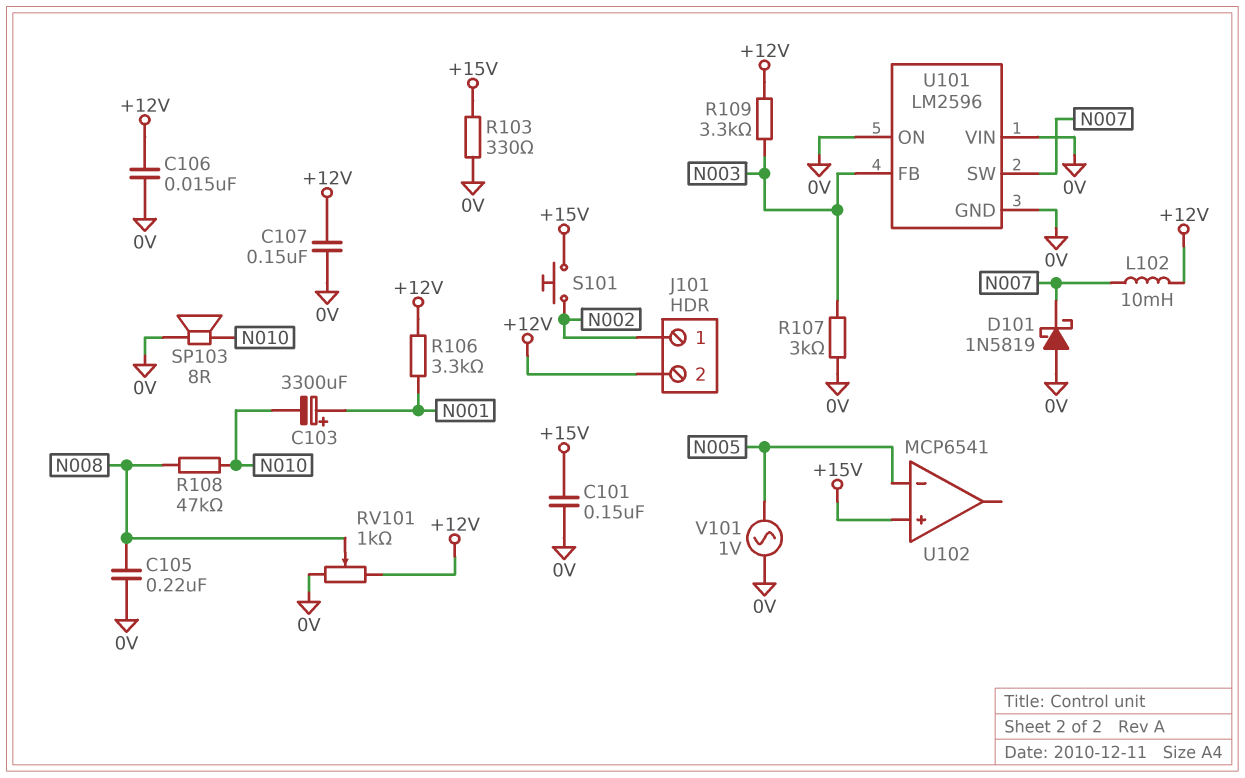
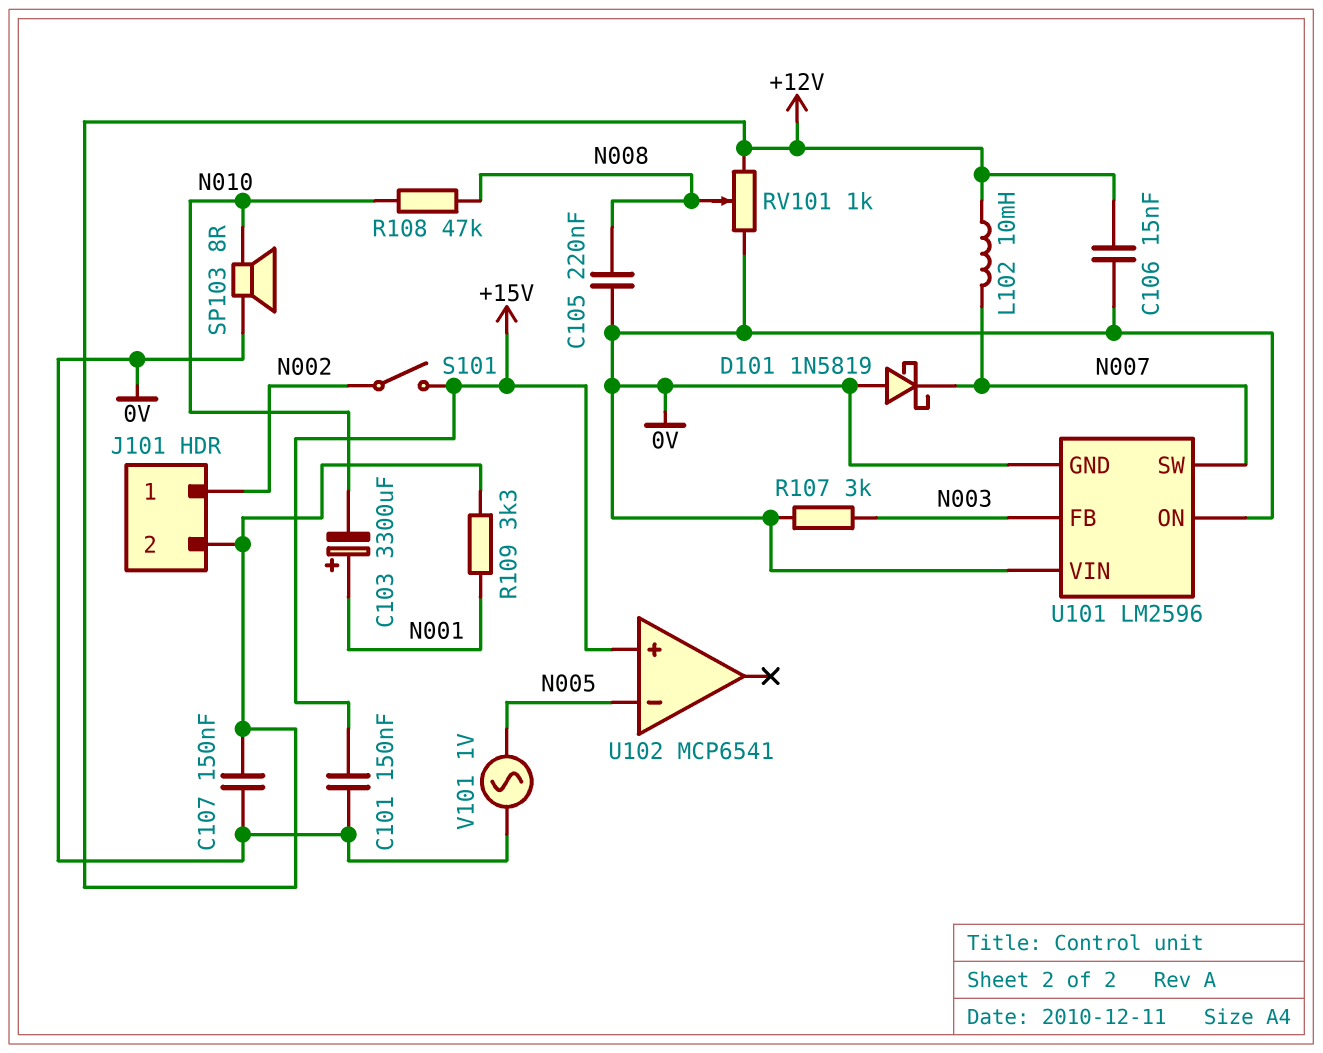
R103: 330 (+15V, 0V) -> none
R106: 3.3k (+12V, N001) -> none
R109: 3.3k (+12V, N003) -> 3.3k (+12V, N001)
S101: button (+15V, N002) -> switch (+15V, N002)

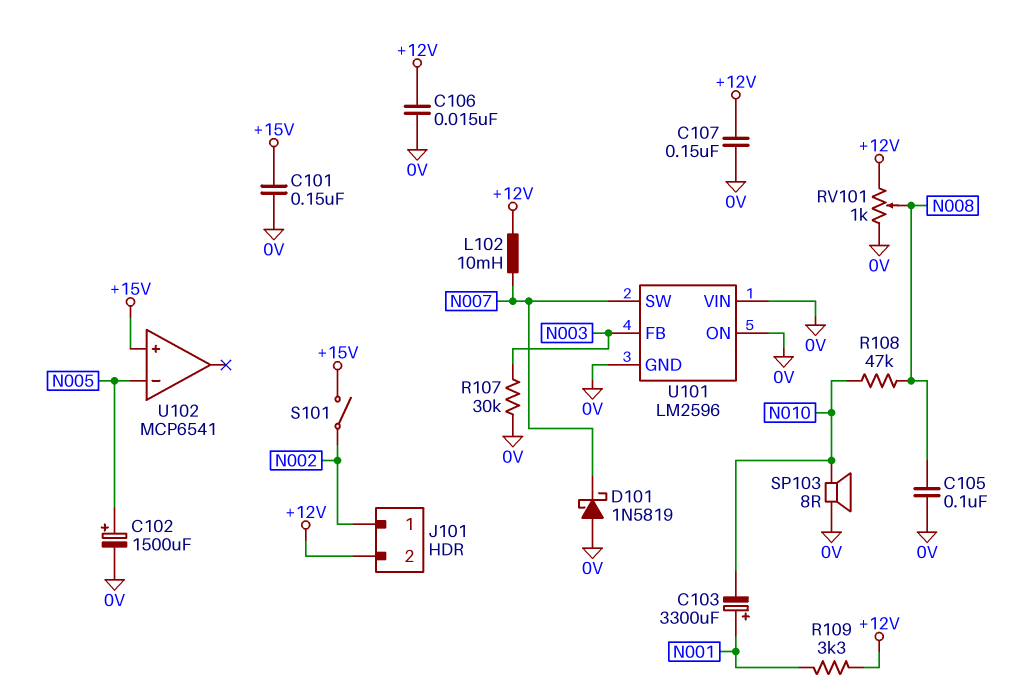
C102: none -> 1500uF (plus N005, minus 0V)
C105: 220nF (0V, N008) -> 100nF (0V, N008)
R107: 3k (0V, N003) -> 30k (0V, N003)
V101: AC 1V (0V, N005) -> none

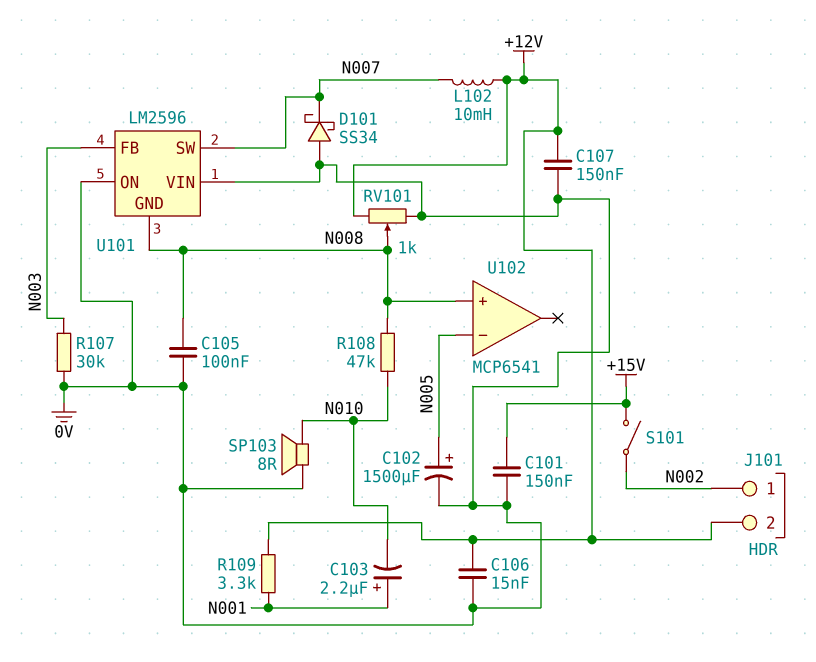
C103: 3300uF (plus N001, minus N010) -> 2.2uF (plus N001, minus N010)
D101: schottky 1N5819 (A 0V, K N007) -> schottky SS34 (A 0V, K N007)
U101 pin GND: 0V -> N008
U102 pin in+: +15V -> N008

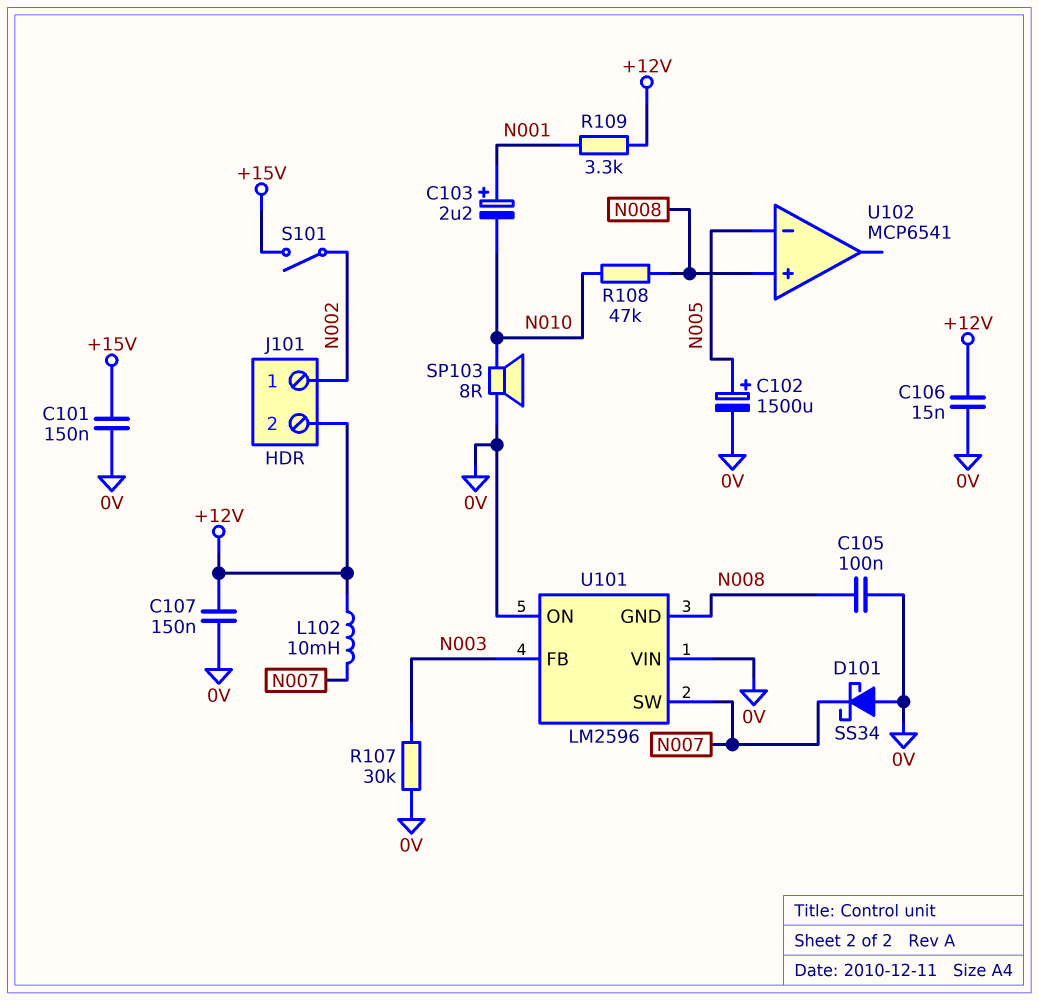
RV101: 1k (+12V, 0V, wiper N008) -> none

